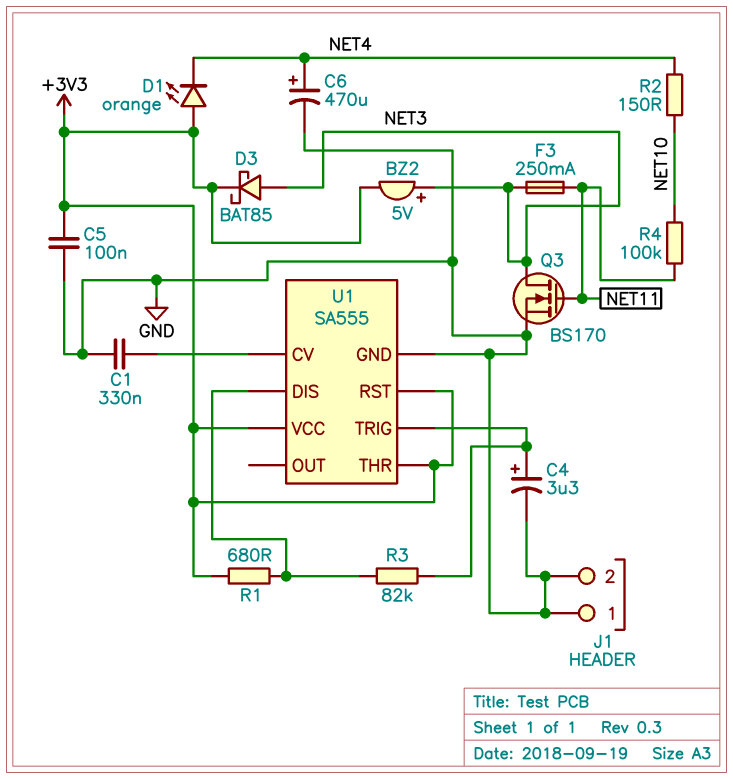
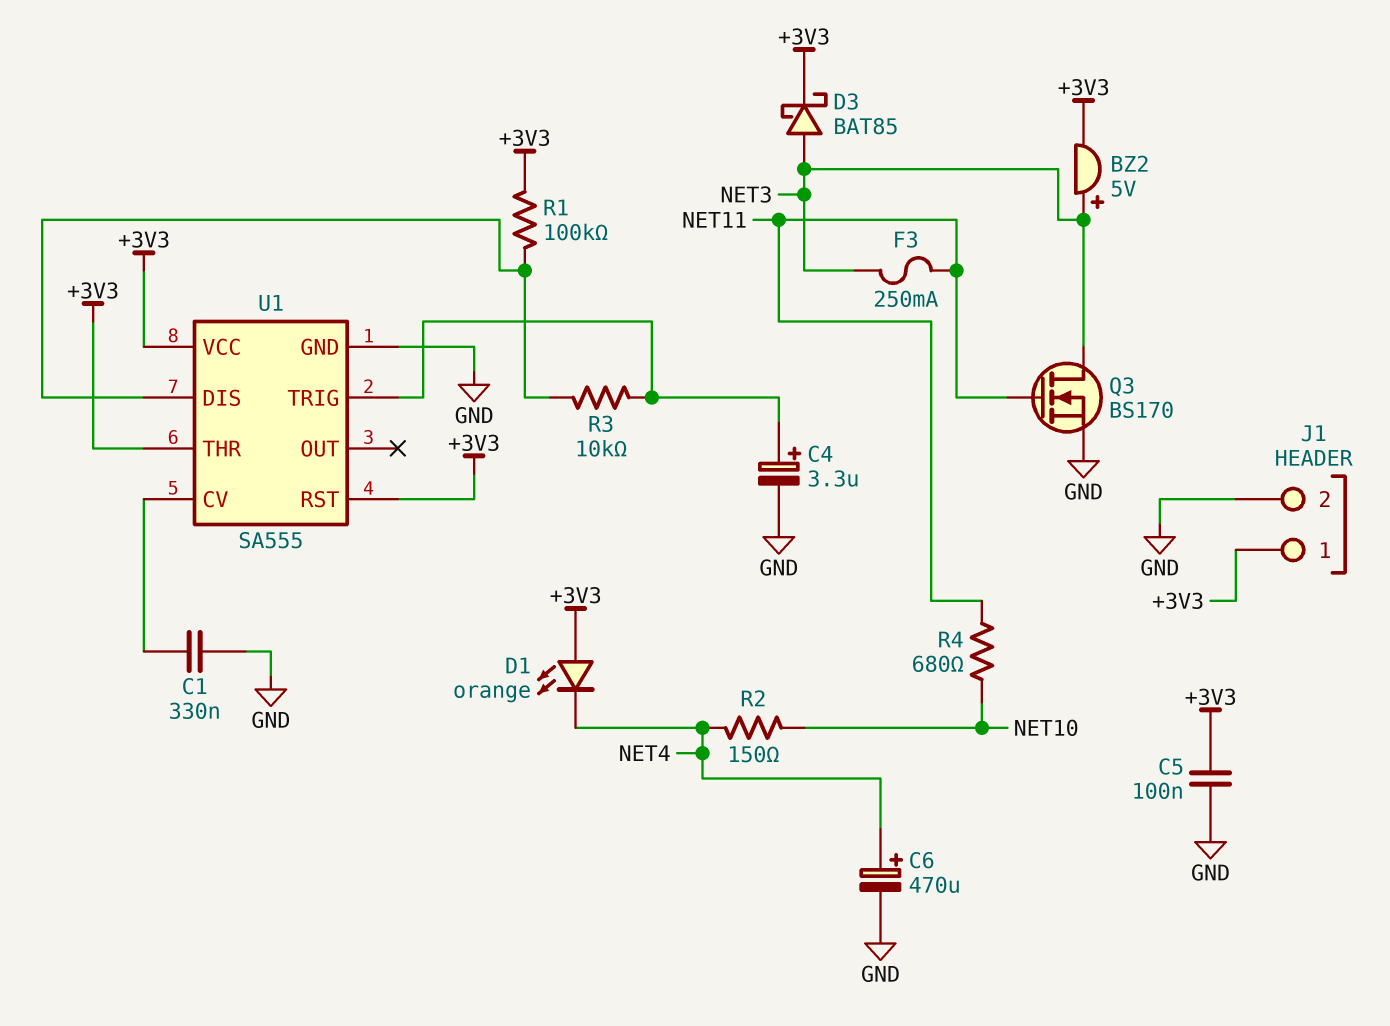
J1 pin 1: GND -> +3V3
R1: 680 (+3V3, U1/DIS) -> 100k (+3V3, U1/DIS)
R3: 82k (U1/DIS, U1/TRIG) -> 10k (U1/DIS, U1/TRIG)
R4: 100k (NET10, NET11) -> 680 (NET10, NET11)

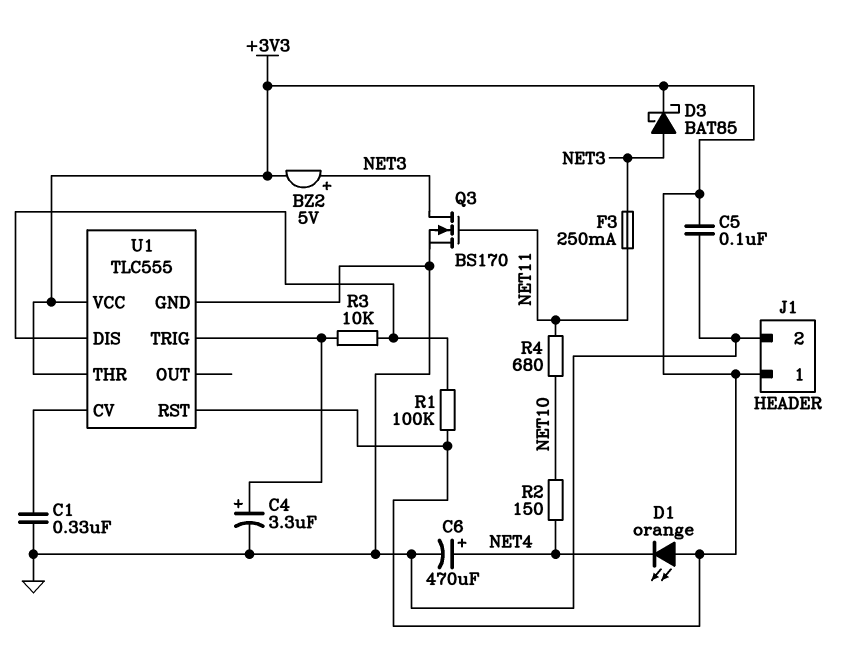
U1: SA555 -> TLC555

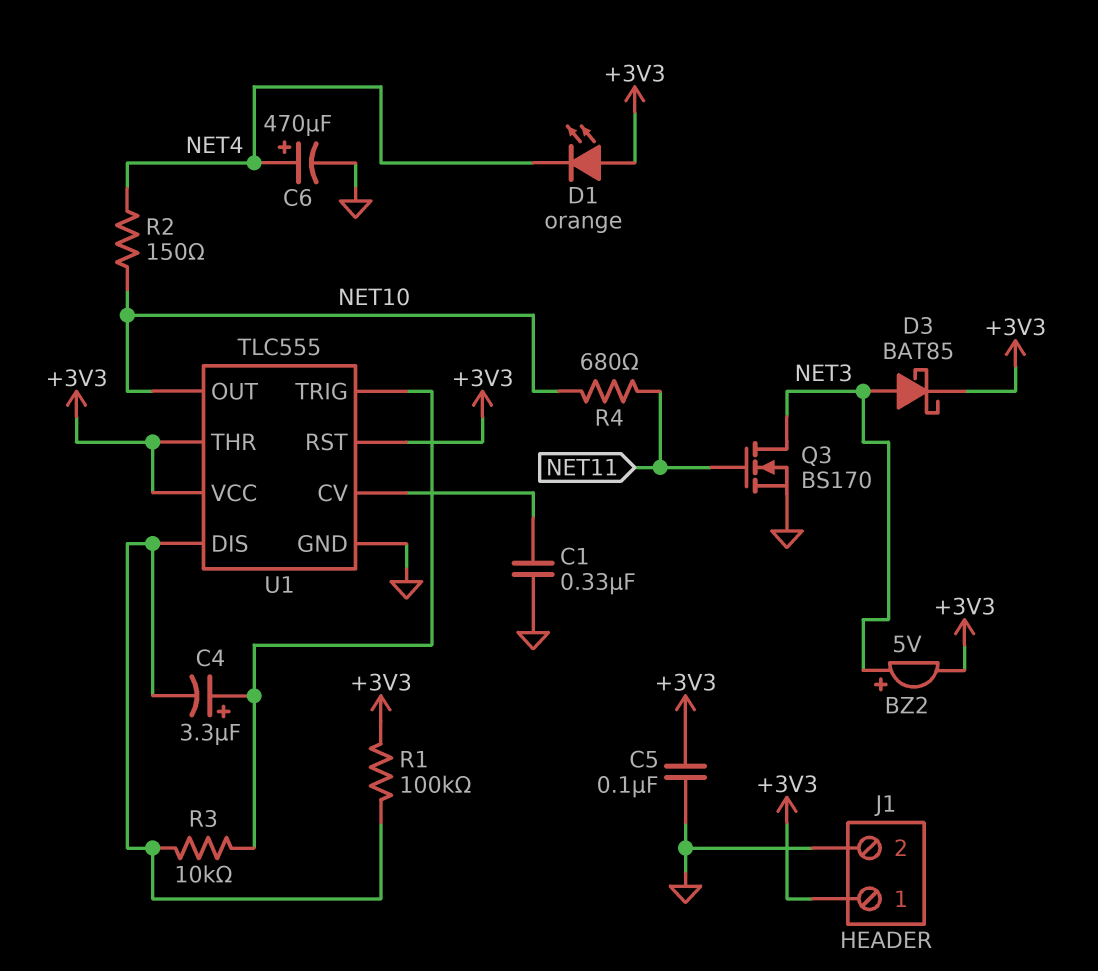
C4: 3.3uF (plus U1/TRIG, minus GND) -> 3.3uF (plus U1/TRIG, minus U1/DIS)
F3: 250mA (NET3, NET11) -> none
U1 pin OUT: none -> NET10

